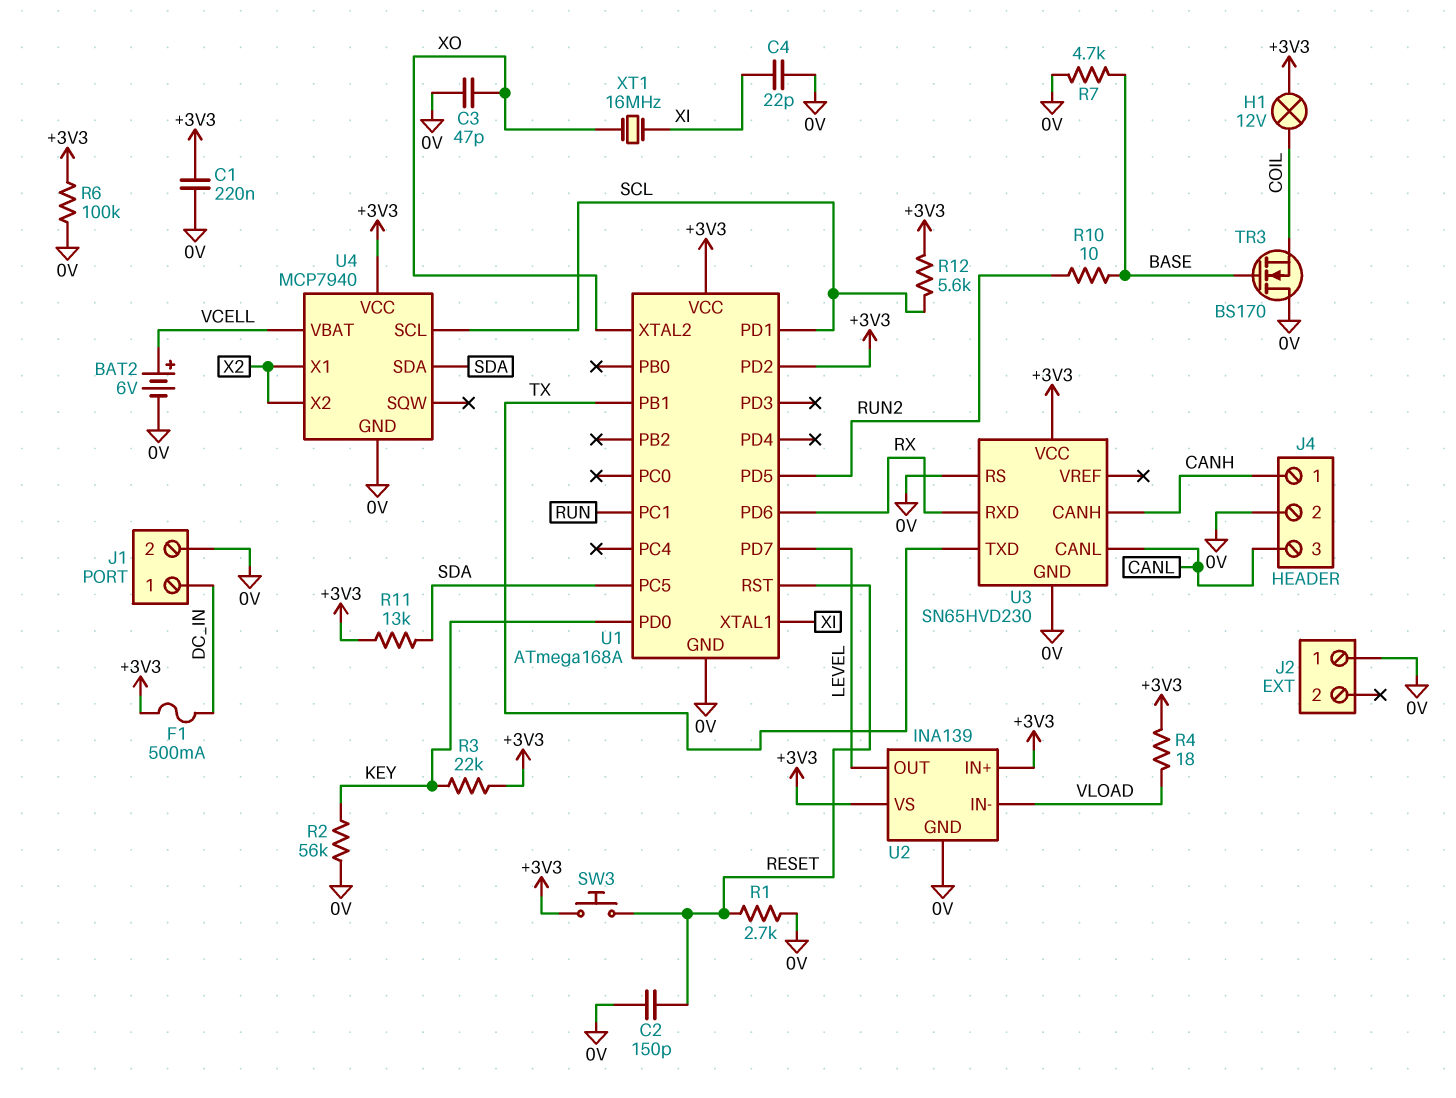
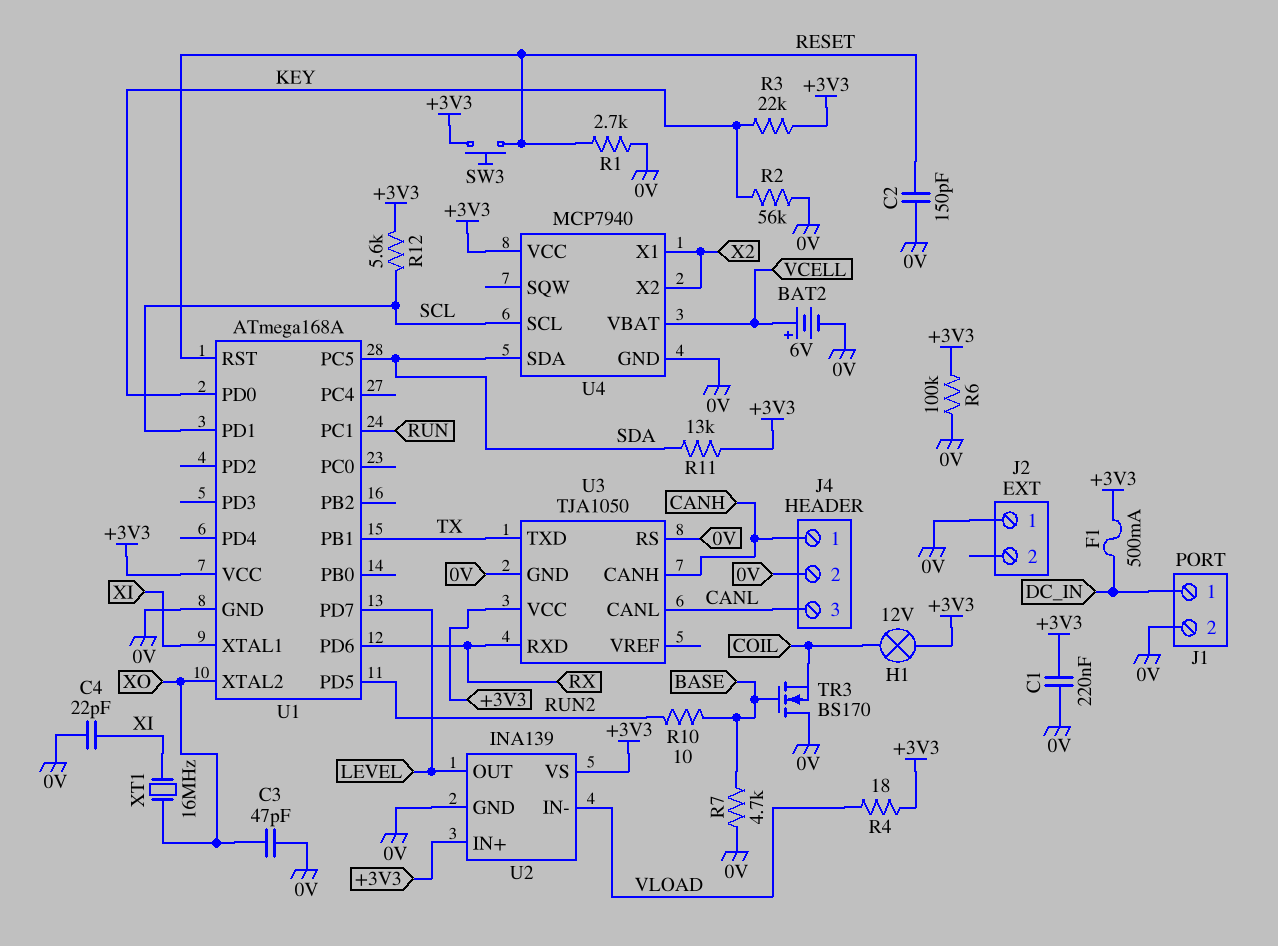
U1 pin PD2: +3V3 -> none
U3: SN65HVD230 -> TJA1050

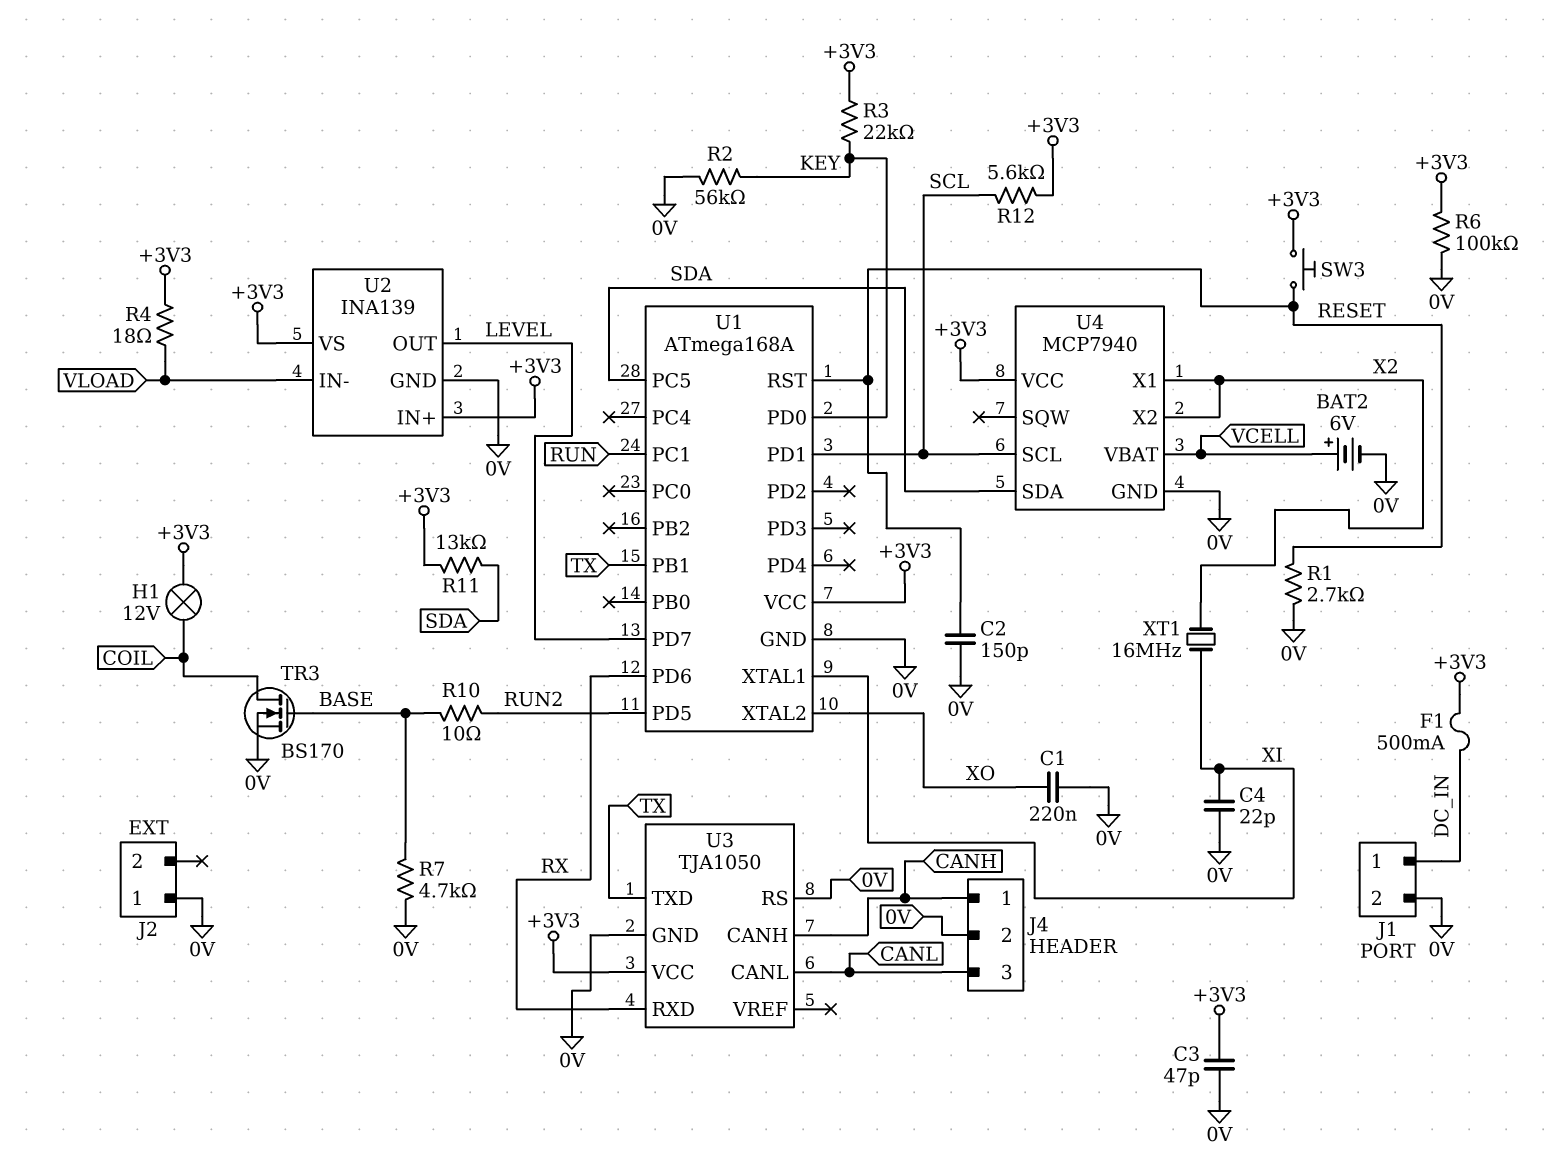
C1: 220nF (+3V3, 0V) -> 220nF (0V, XO)
C3: 47pF (0V, XO) -> 47pF (+3V3, 0V)
TR3: NMOS BS170 (G BASE, D 0V, S COIL) -> NMOS BS170 (G BASE, D COIL, S 0V)
XT1: 16MHz (XI, XO) -> 16MHz (X2, XI)

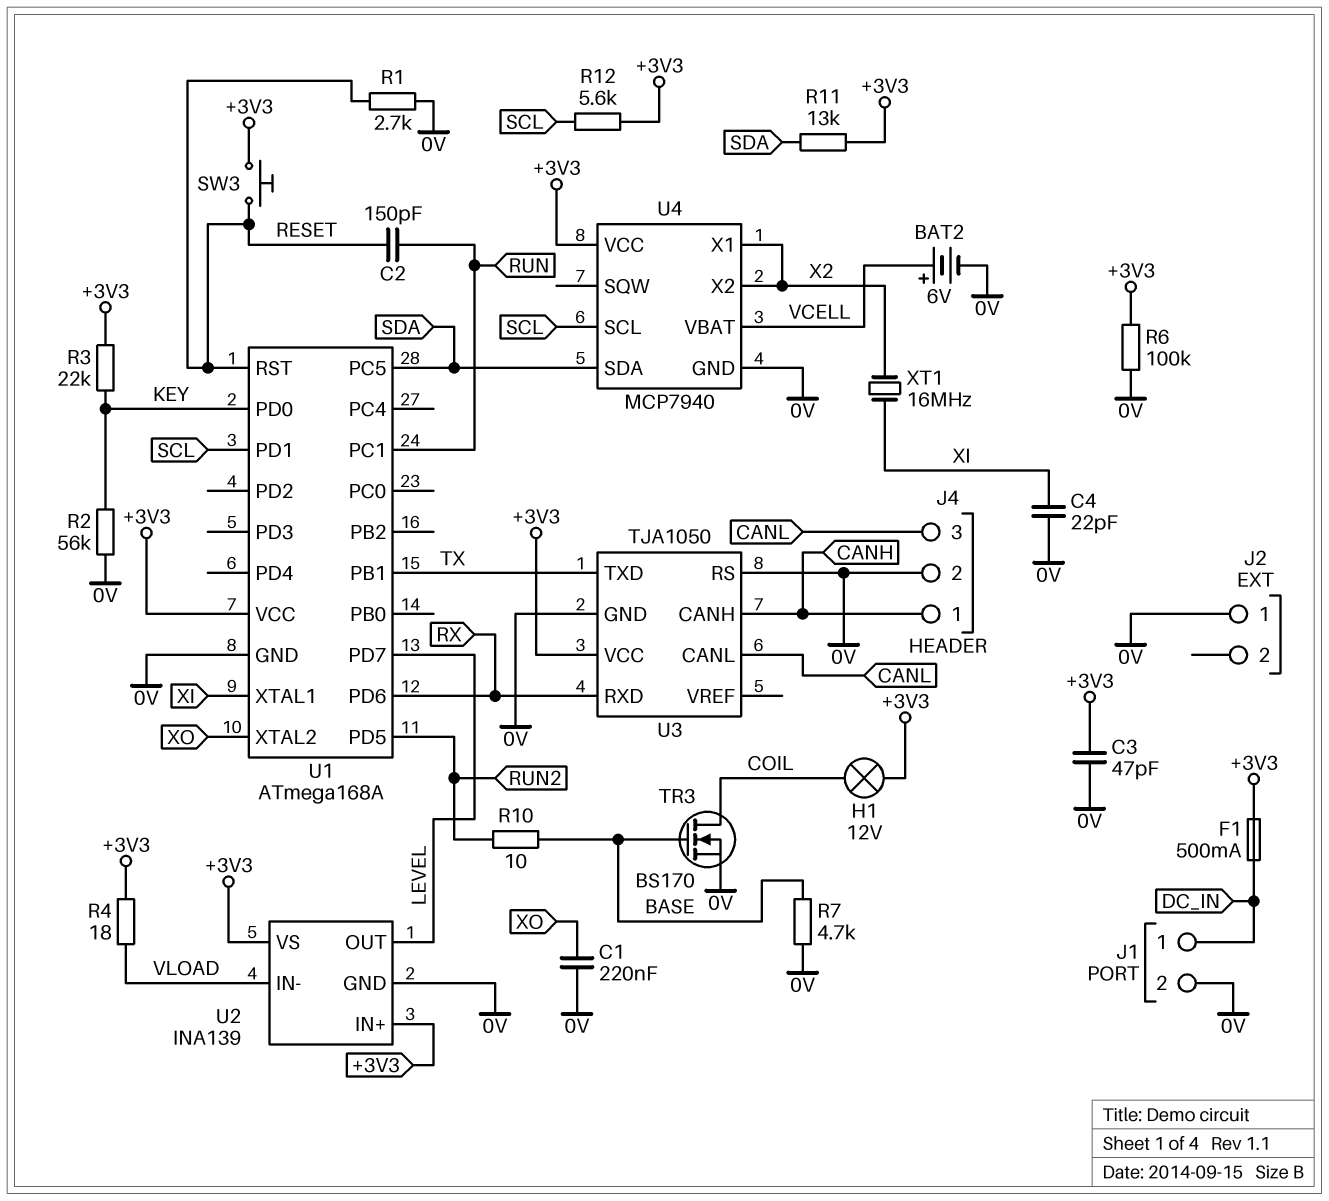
C2: 150pF (0V, RESET) -> 150pF (RESET, RUN)

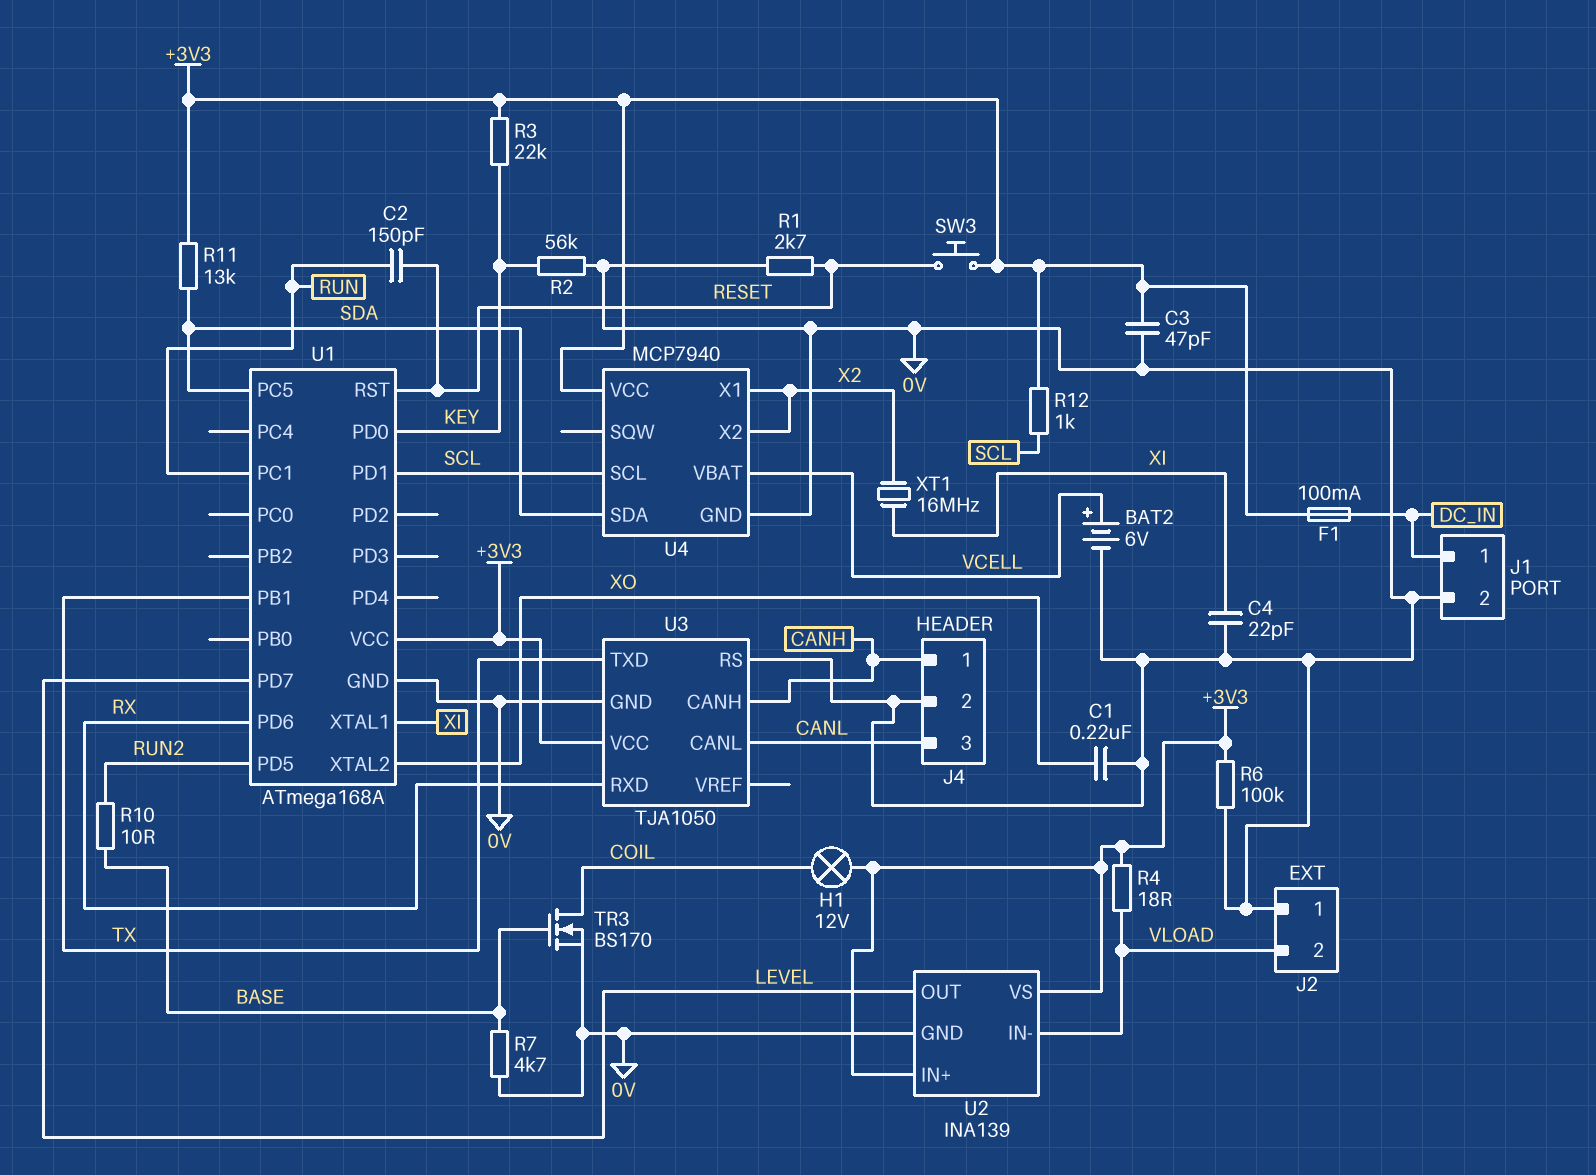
F1: 500mA (+3V3, DC_IN) -> 100mA (+3V3, DC_IN)
J2 pin 2: none -> VLOAD
R12: 5.6k (+3V3, SCL) -> 1k (+3V3, SCL)

